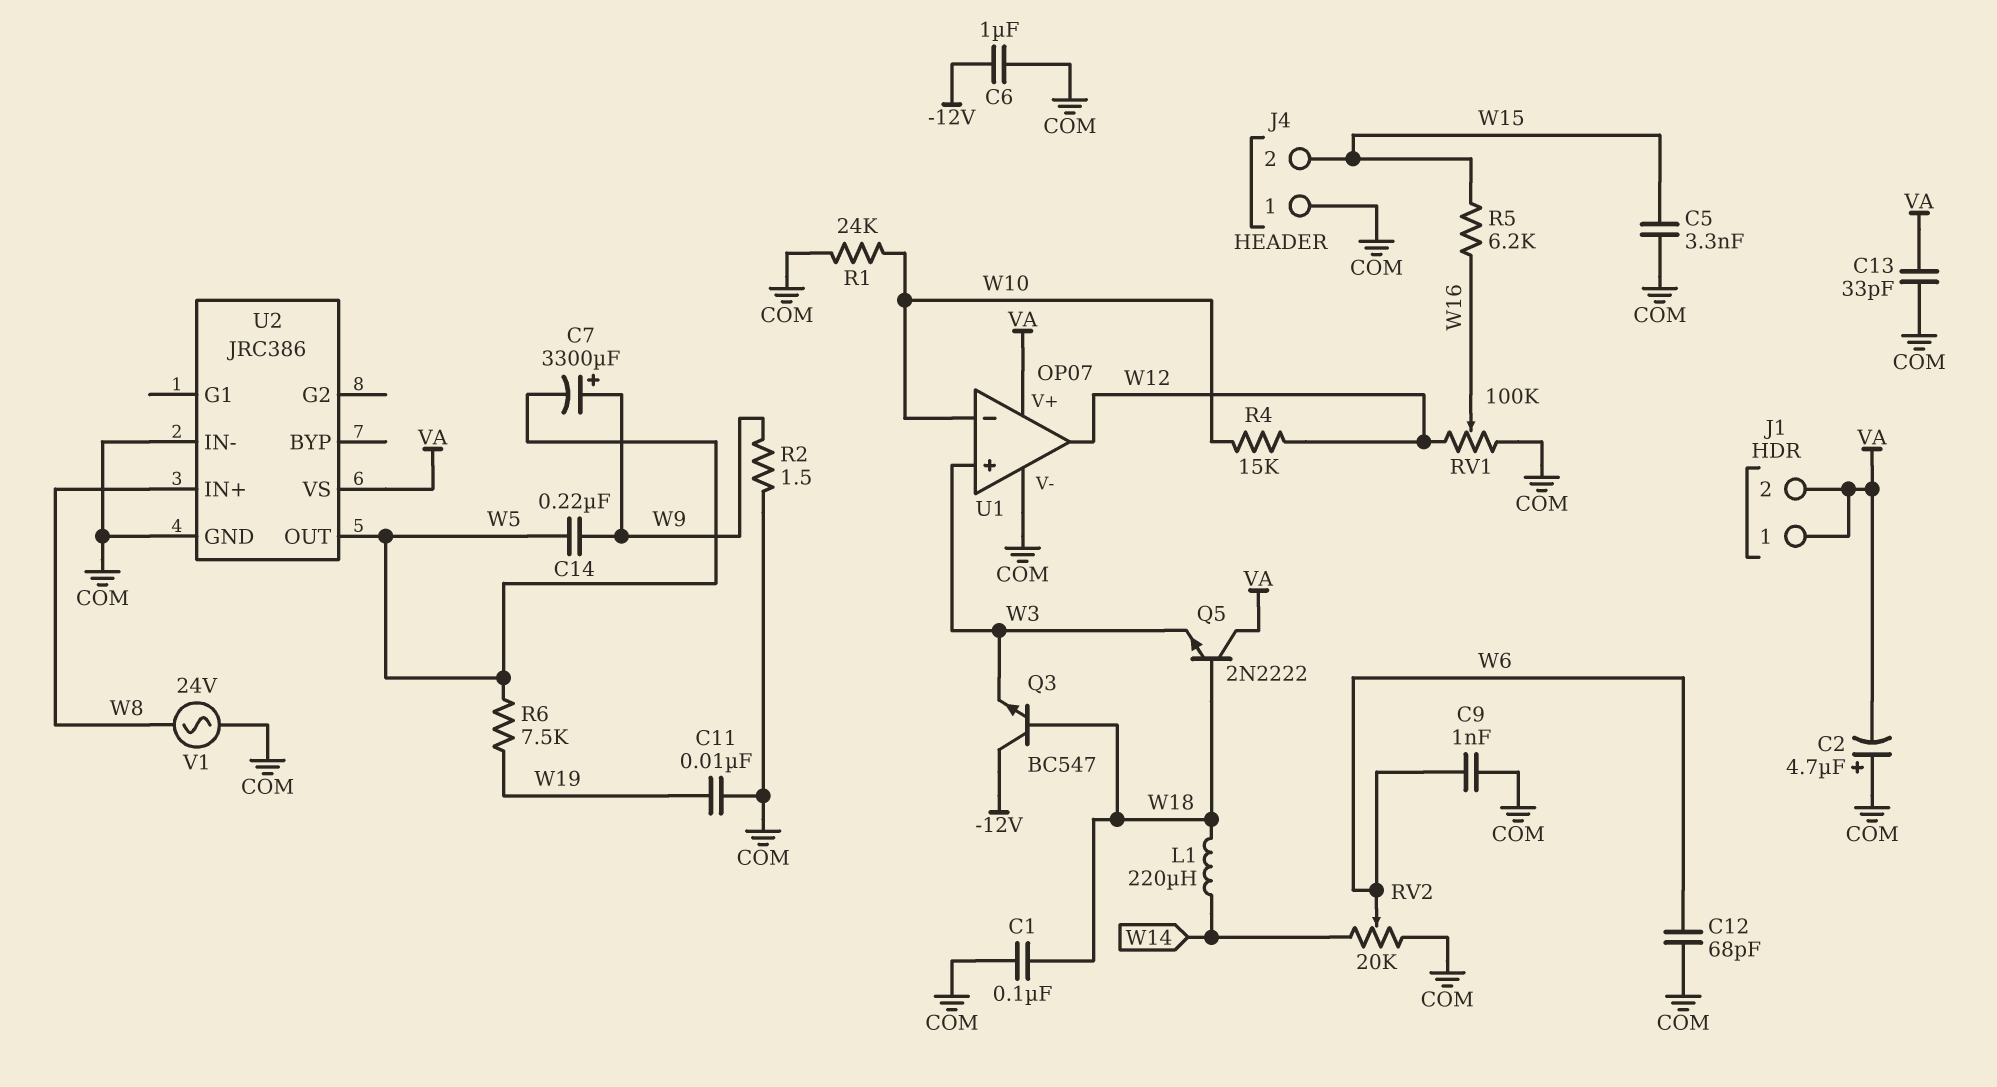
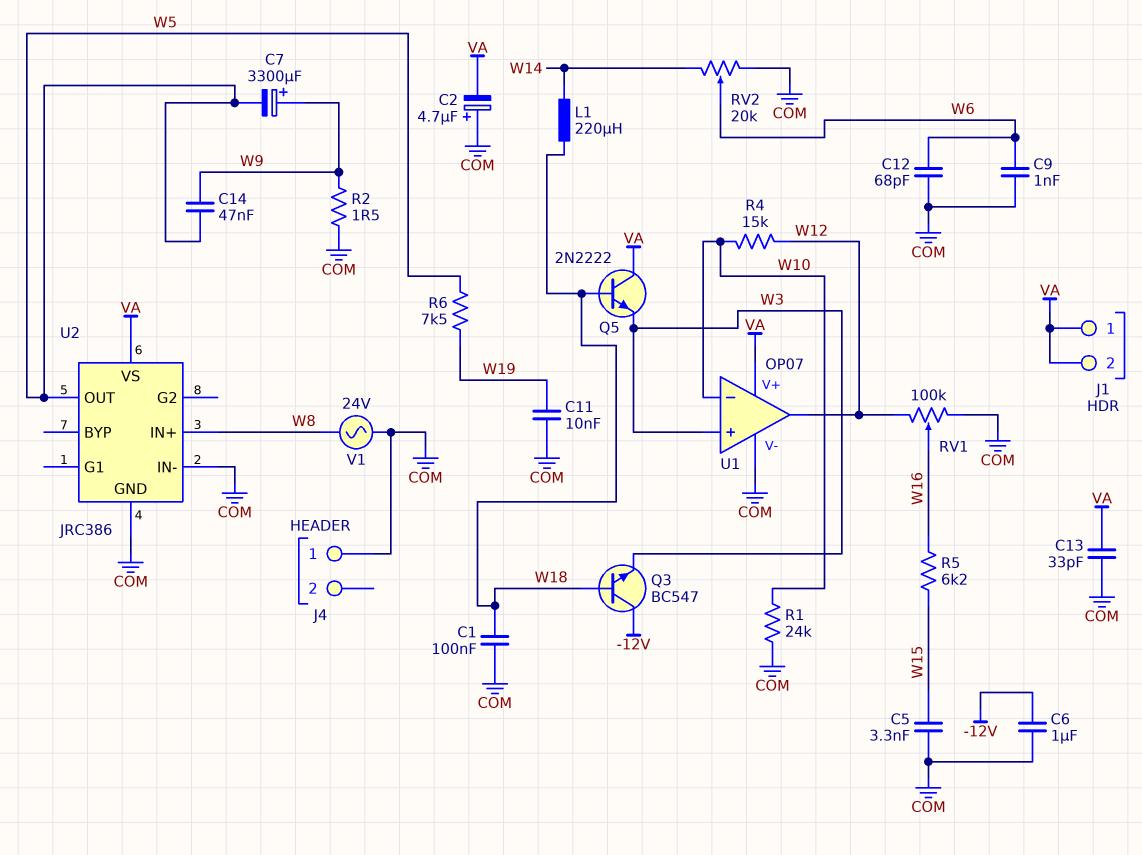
C14: 220nF (W5, W9) -> 47nF (W5, W9)
J4 pin 2: W15 -> none

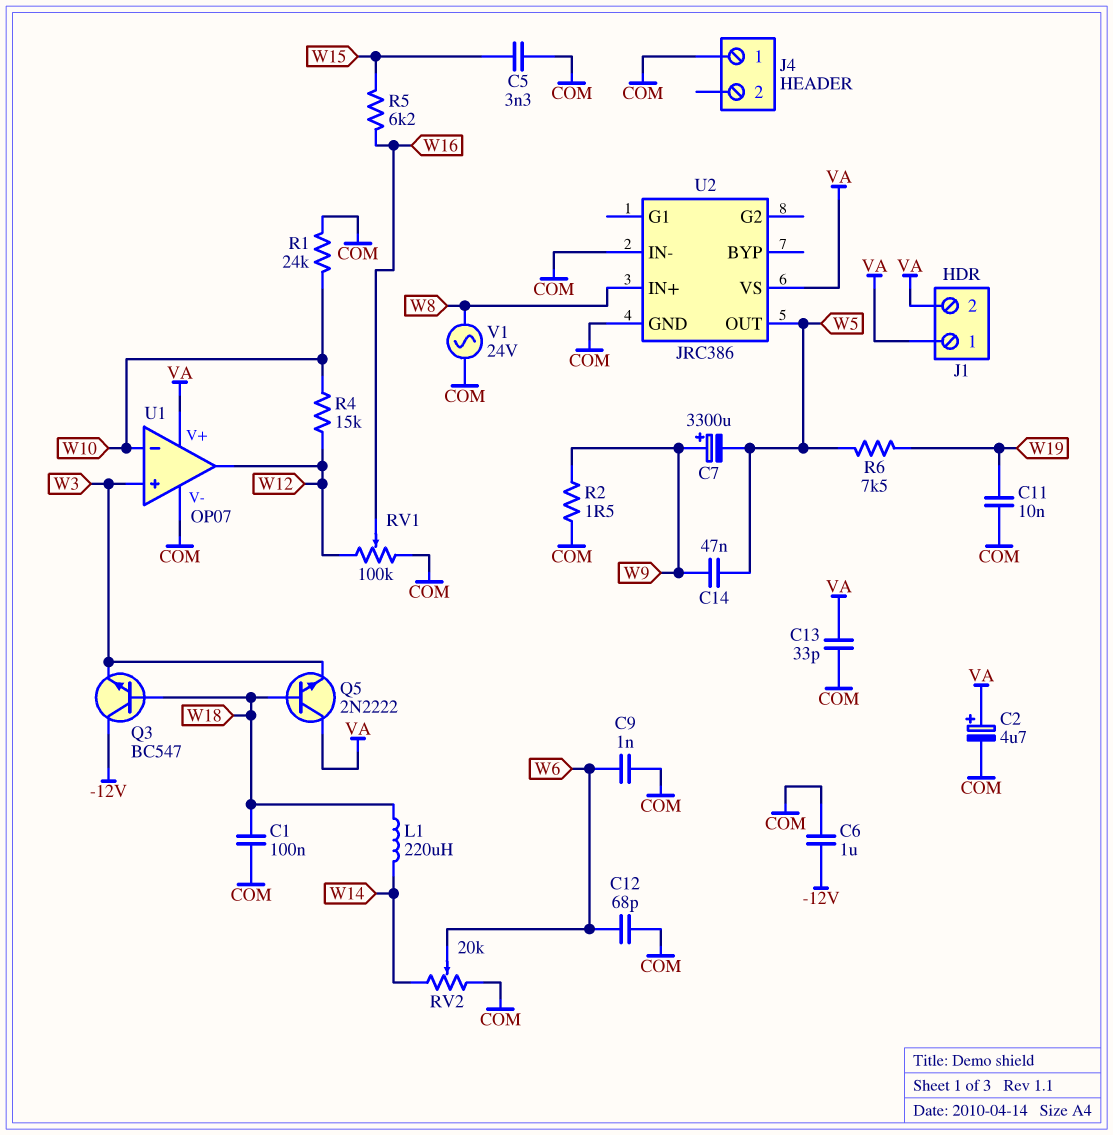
C2: 4.7uF (plus COM, minus VA) -> 4.7uF (plus VA, minus COM)

